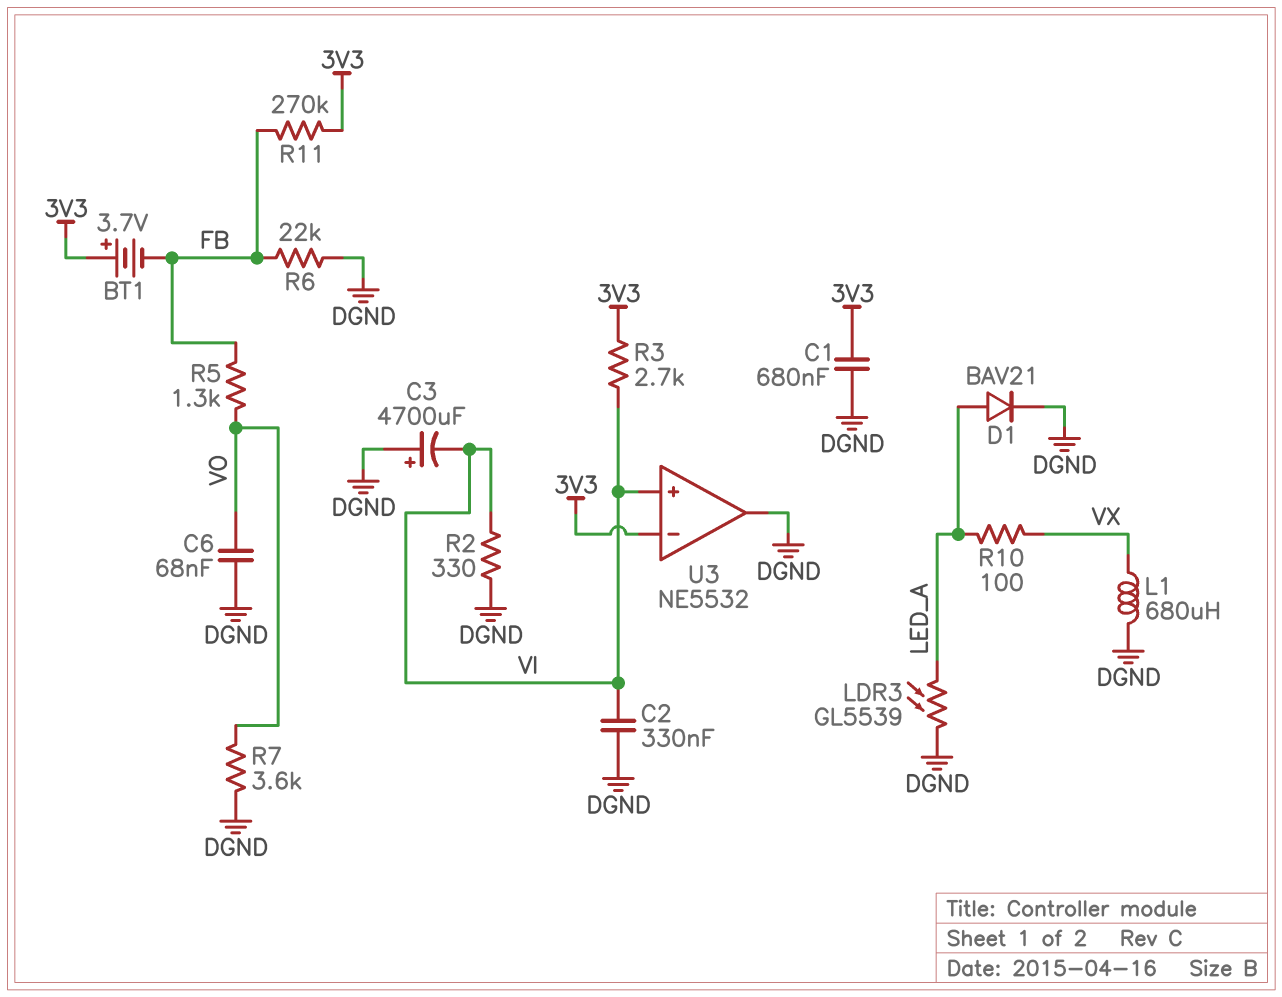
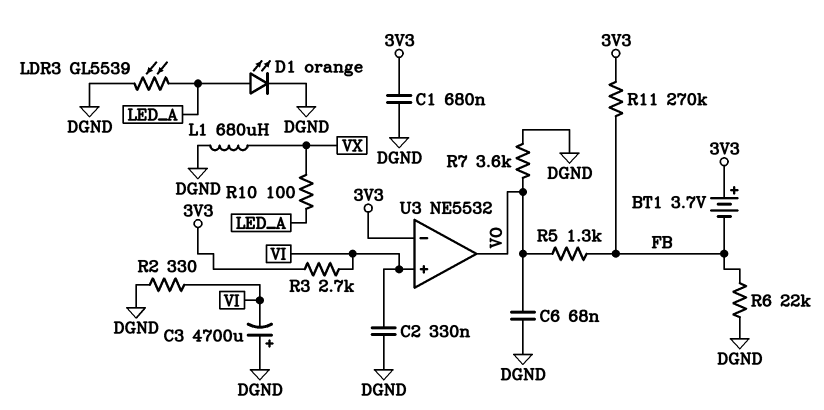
D1: diode BAV21 (A LED_A, K DGND) -> LED orange (A LED_A, K DGND)
U3 pin out: DGND -> VO

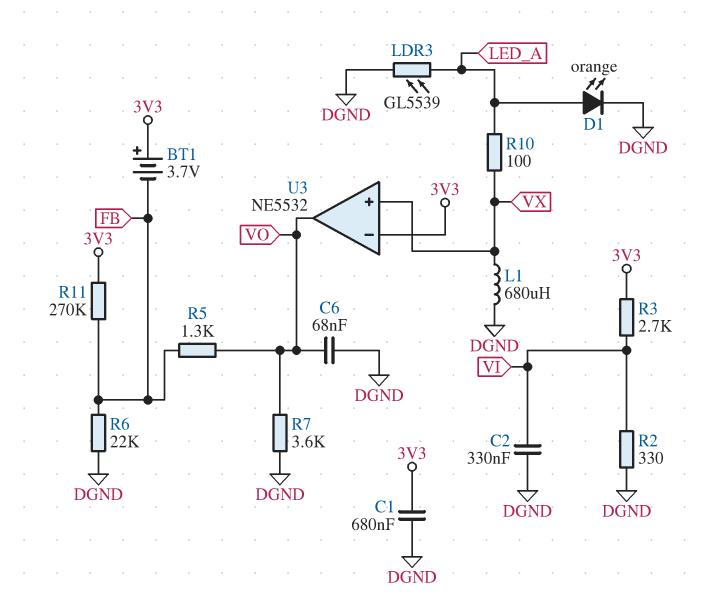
C3: 4700uF (plus DGND, minus VI) -> none
U3 pin in+: VI -> VX

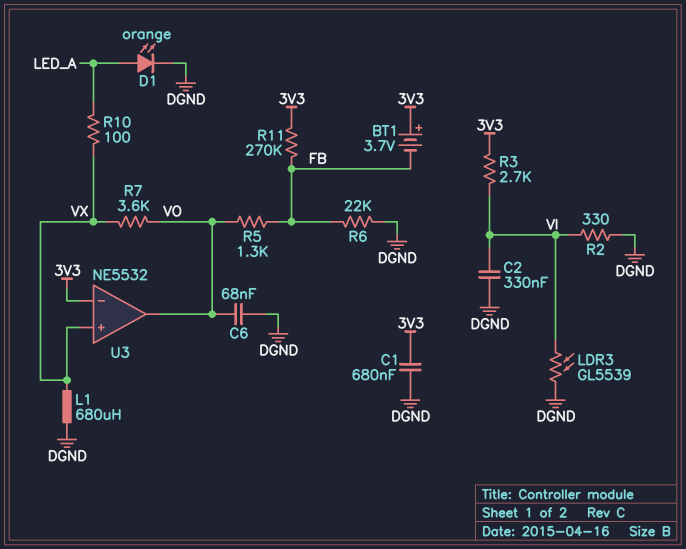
LDR3: GL5539 (DGND, LED_A) -> GL5539 (DGND, VI)
R7: 3.6k (DGND, VO) -> 3.6k (VO, VX)

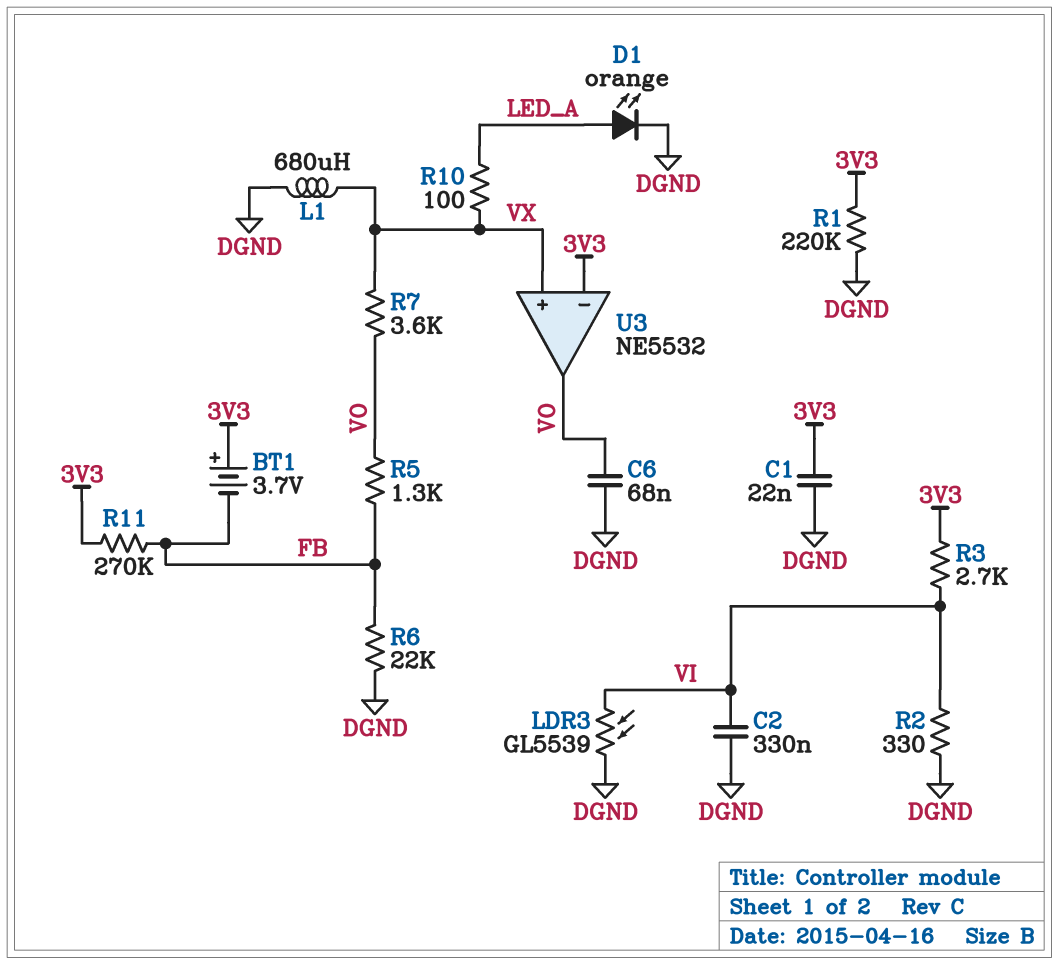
C1: 680nF (3V3, DGND) -> 22nF (3V3, DGND)
R1: none -> 220k (3V3, DGND)

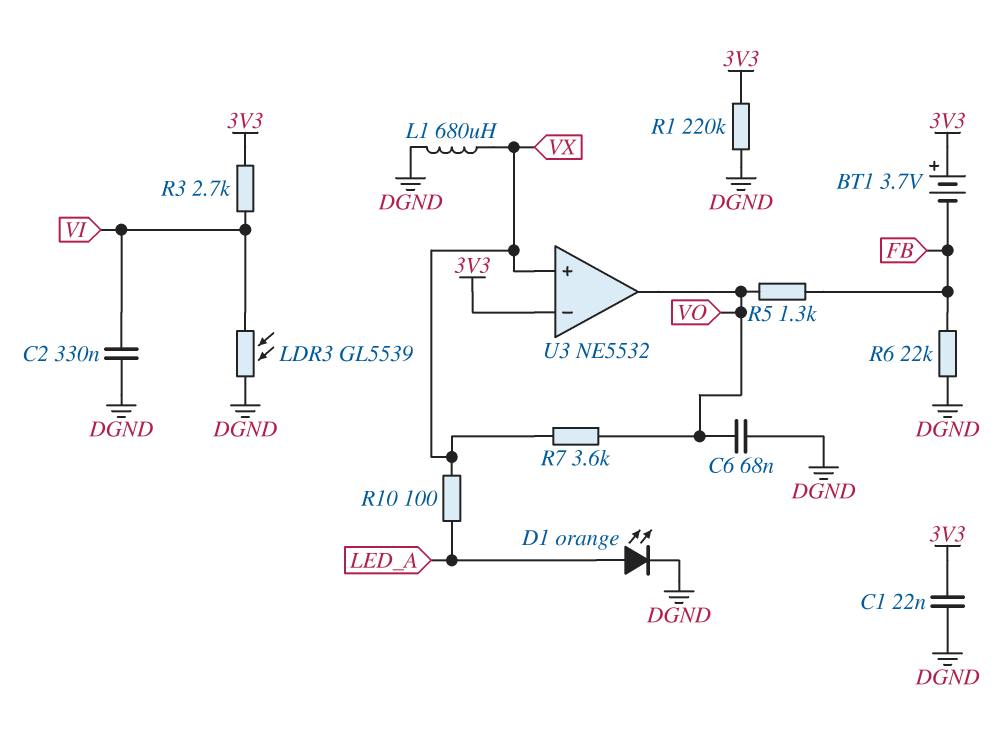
R2: 330 (DGND, VI) -> none
R11: 270k (3V3, FB) -> none

